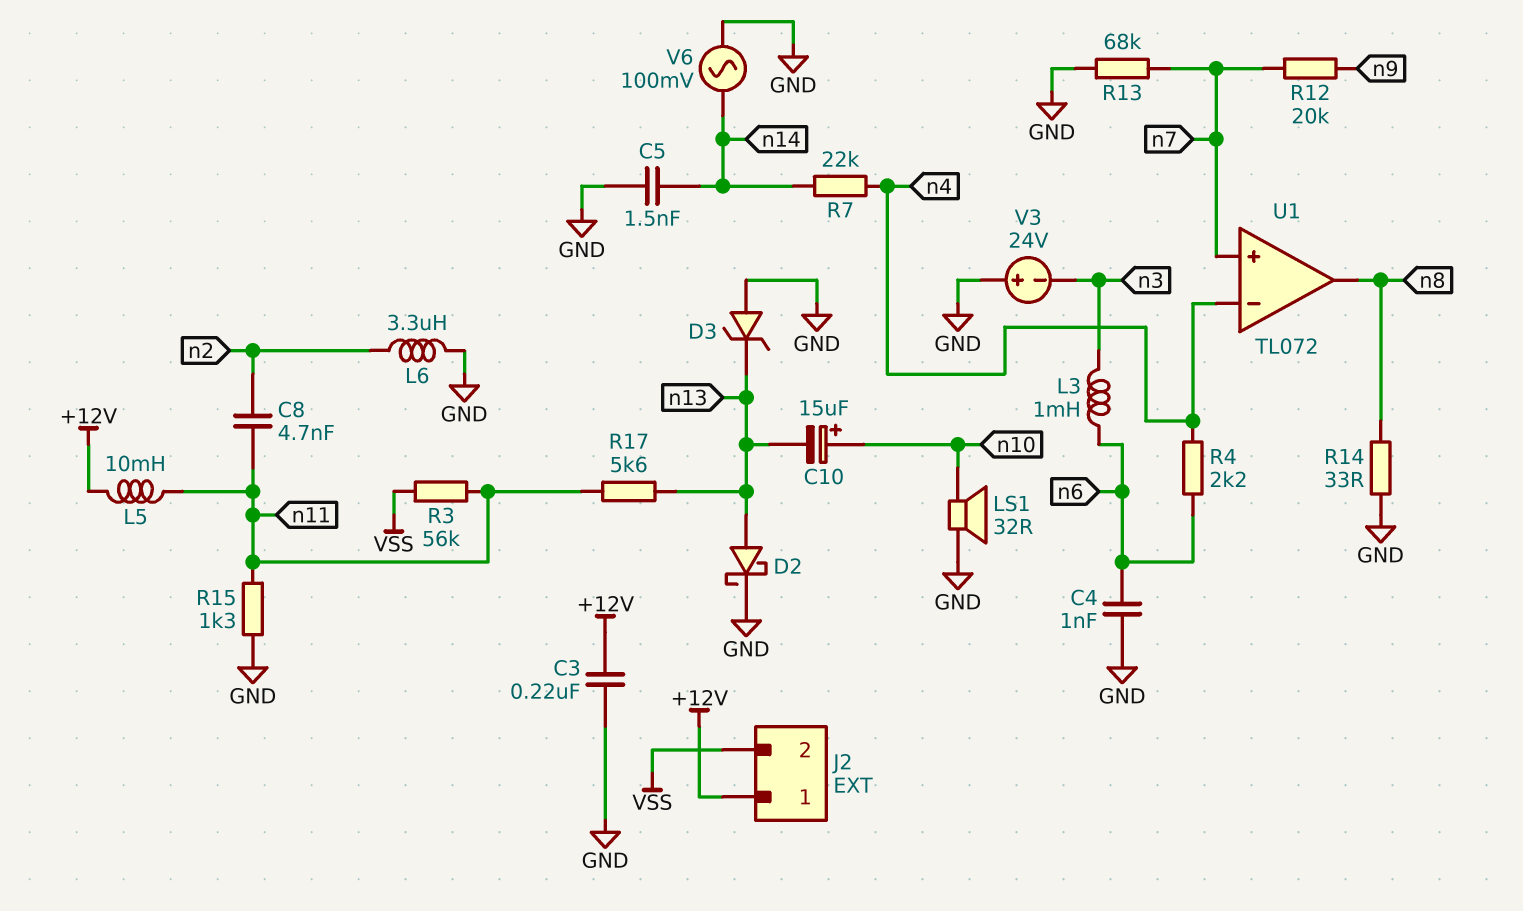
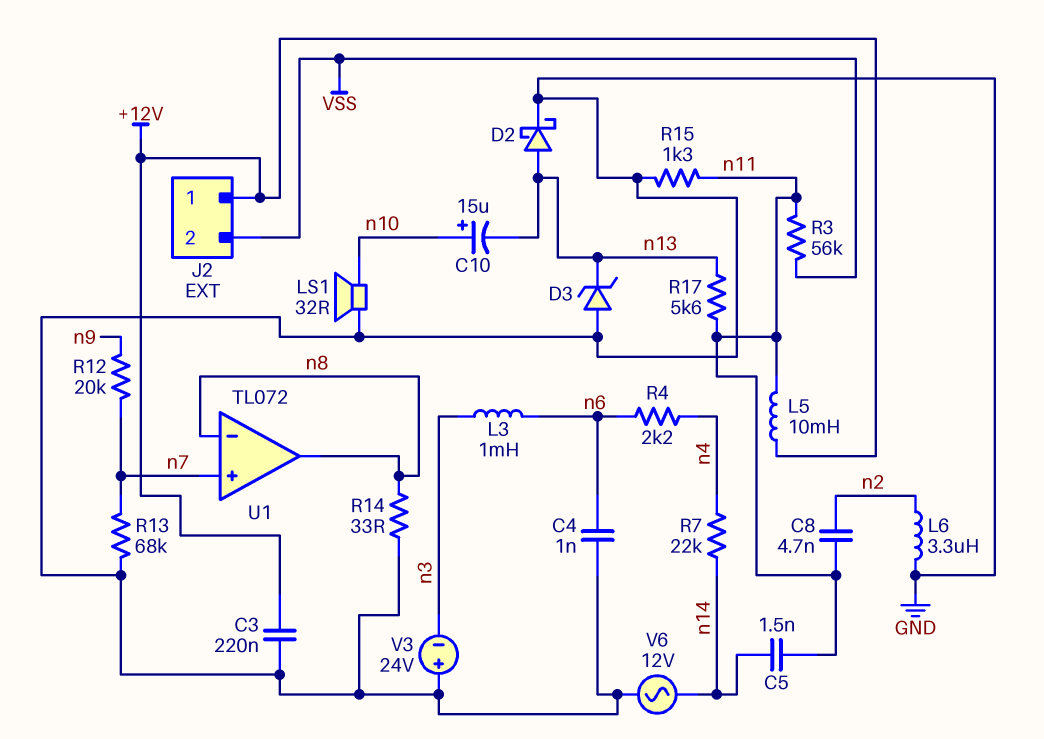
C5: 1.5nF (GND, n14) -> 1.5nF (n11, n14)
U1 pin in-: n4 -> n8
V6: AC 100mV (GND, n14) -> AC 12V (GND, n14)

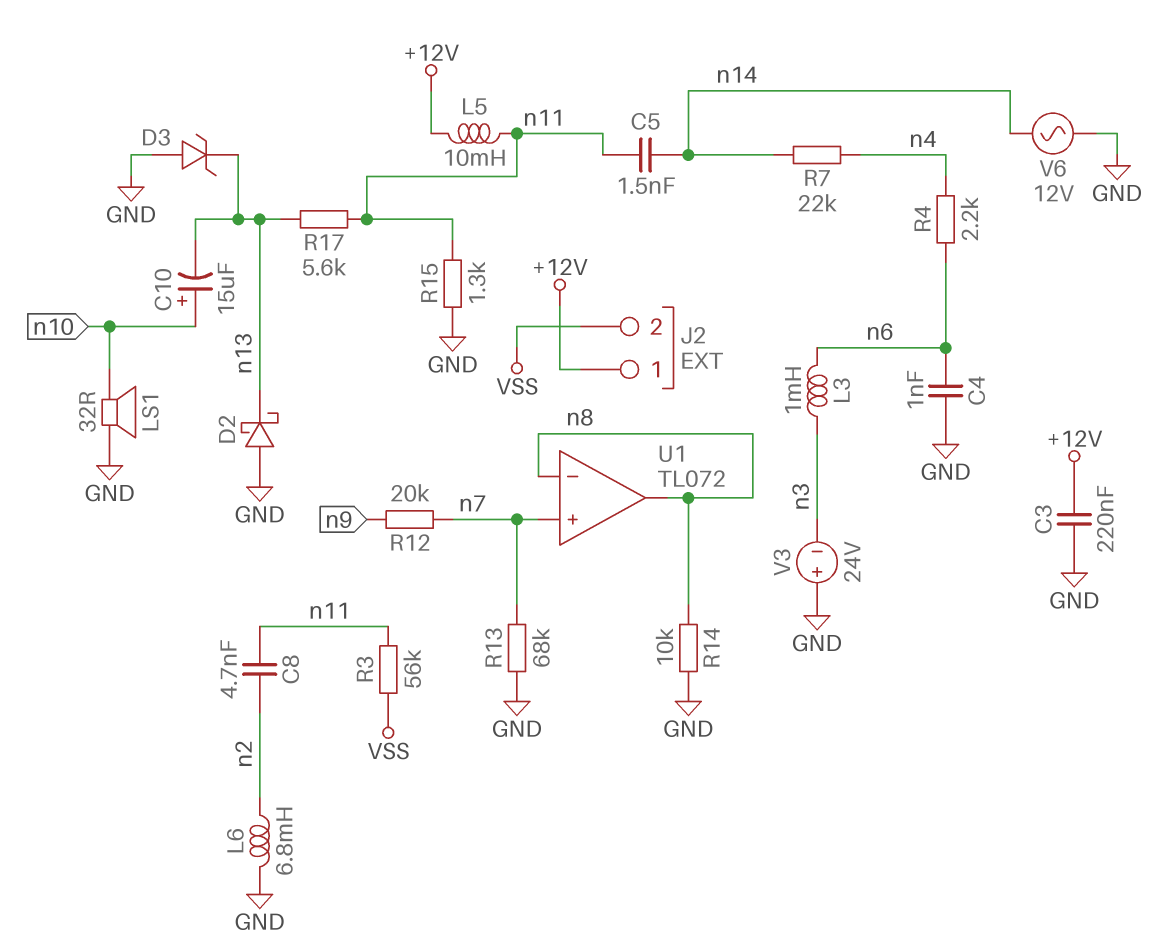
D2: schottky (A n13, K GND) -> schottky (A GND, K n13)
L6: 3.3uH (GND, n2) -> 6.8mH (GND, n2)
R14: 33 (GND, n8) -> 10k (GND, n8)

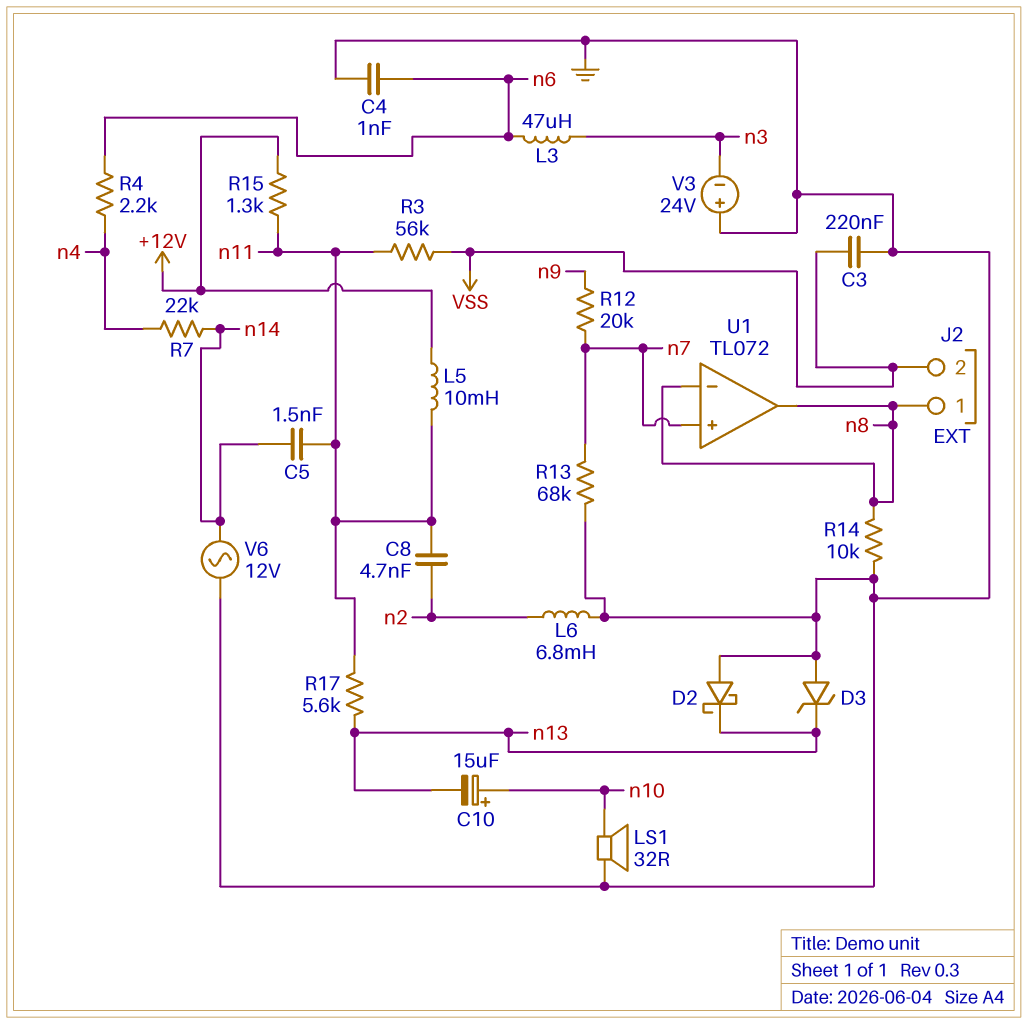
C3: 220nF (+12V, GND) -> 220nF (GND, VSS)
J2 pin 1: +12V -> n8
L3: 1mH (n3, n6) -> 47uH (n3, n6)
R15: 1.3k (GND, n11) -> 1.3k (+12V, n11)

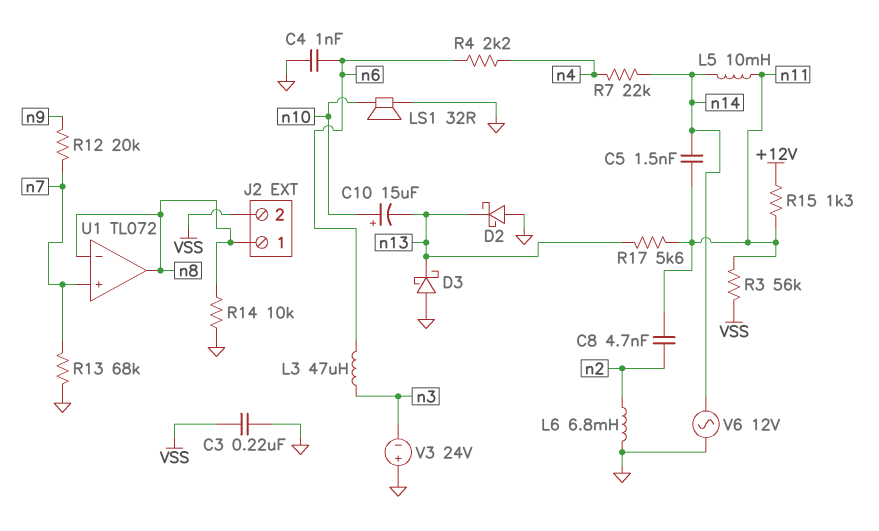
D3: zener (A GND, K n13) -> schottky (A GND, K n13)
L5: 10mH (+12V, n11) -> 10mH (n11, n14)

